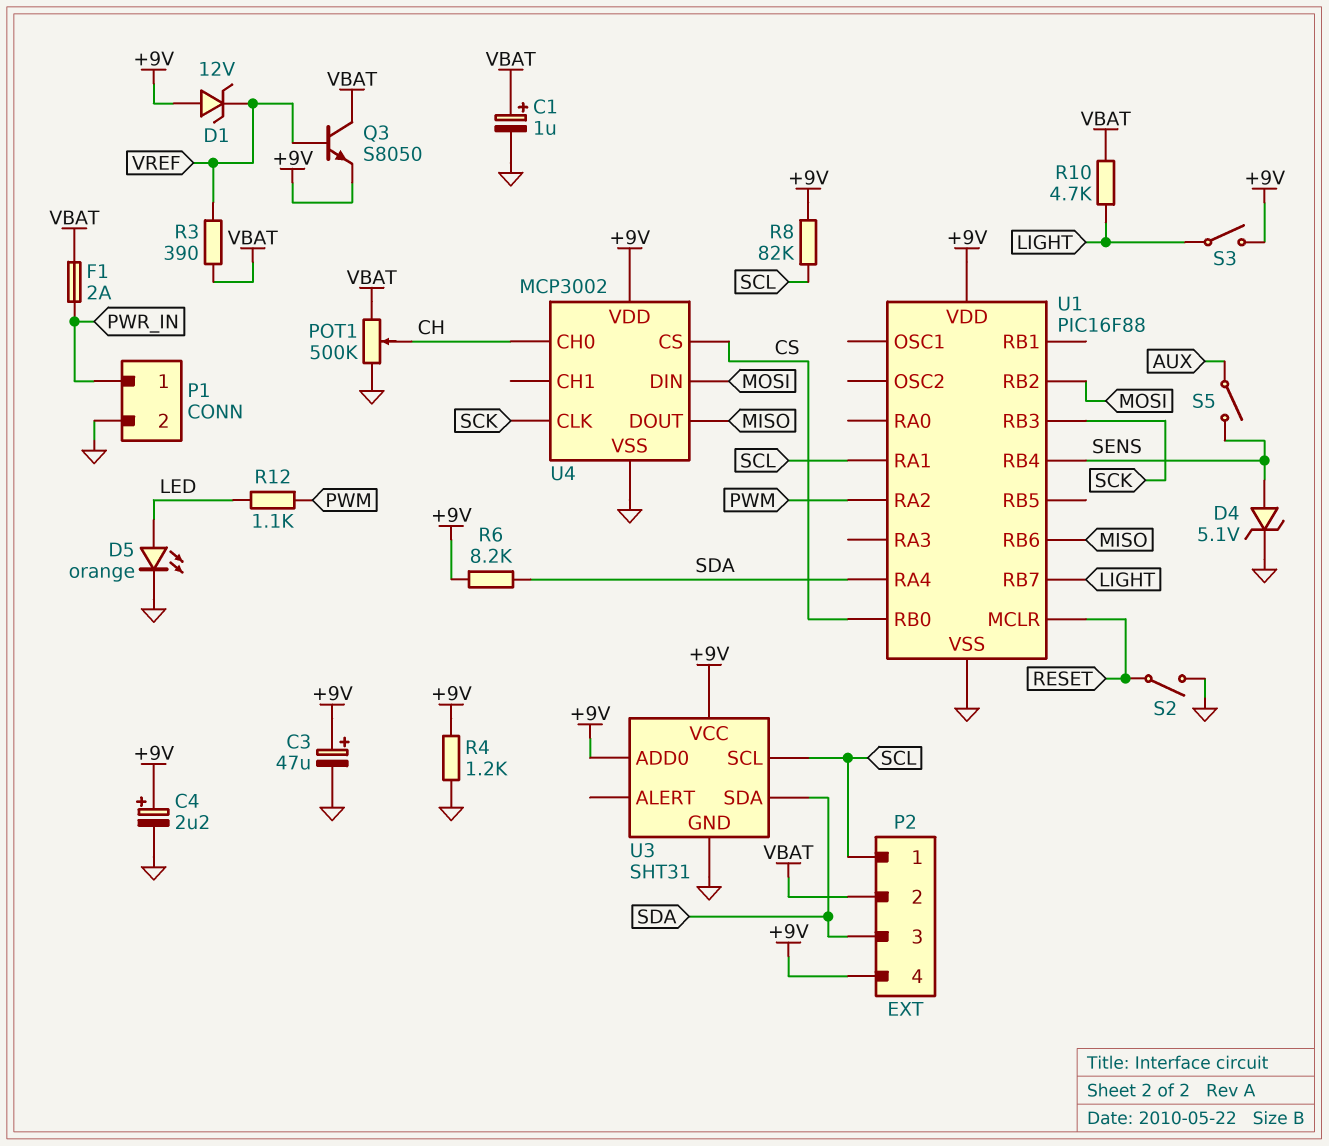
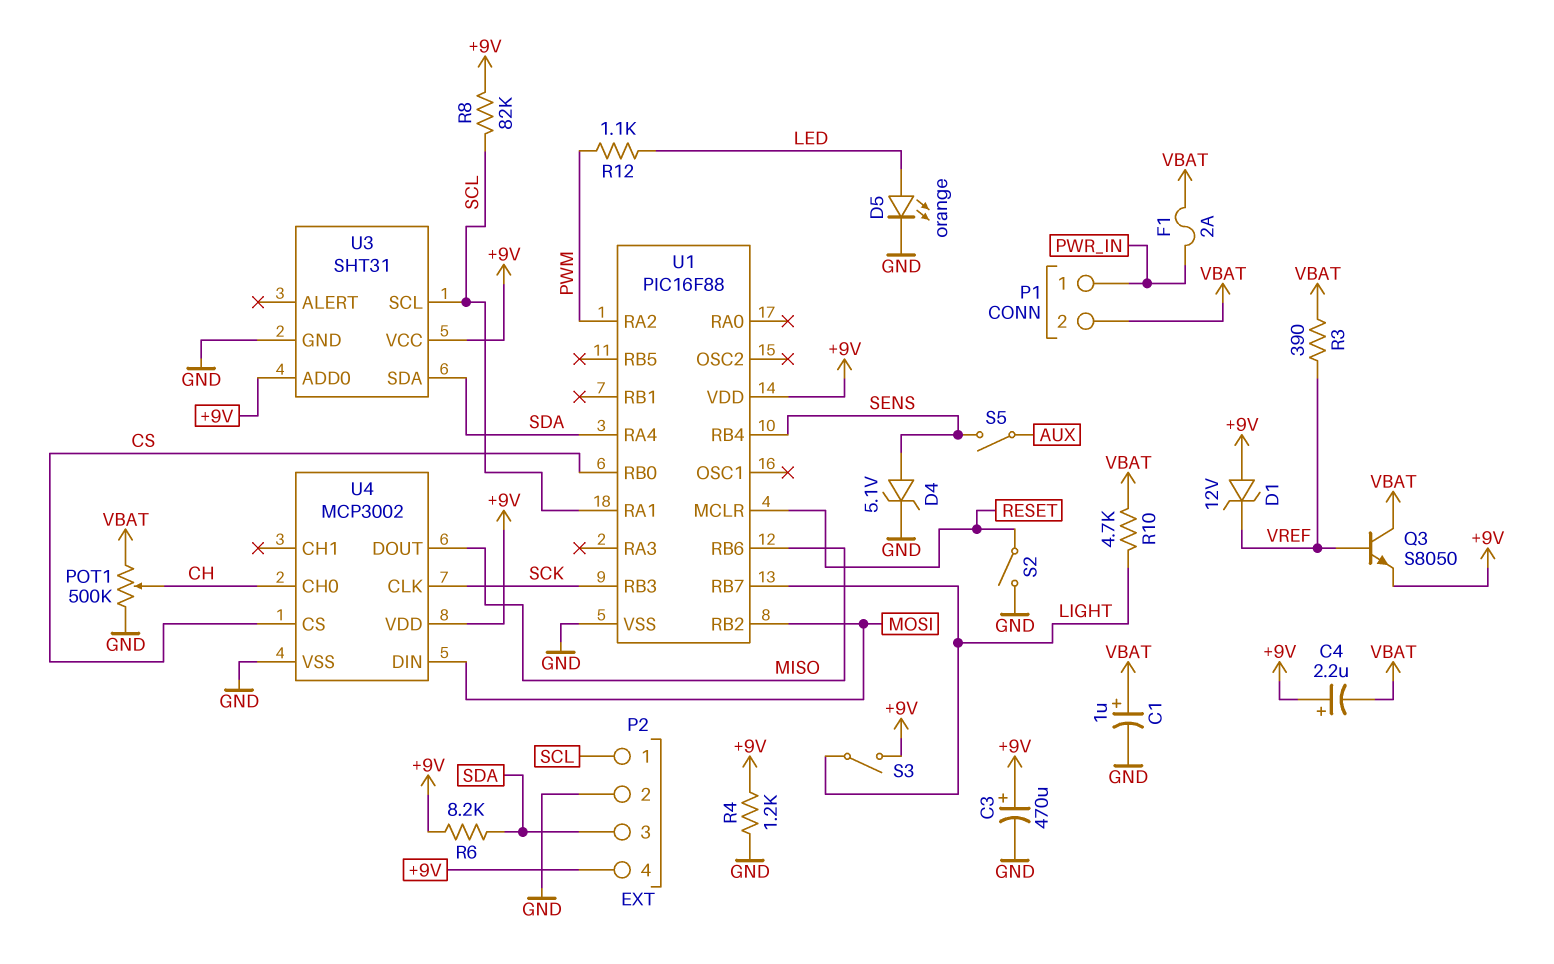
C3: 47uF (plus +9V, minus GND) -> 470uF (plus +9V, minus GND)
C4: 2.2uF (plus +9V, minus GND) -> 2.2uF (plus +9V, minus VBAT)
P1 pin 2: GND -> VBAT
P2 pin 2: VBAT -> GND

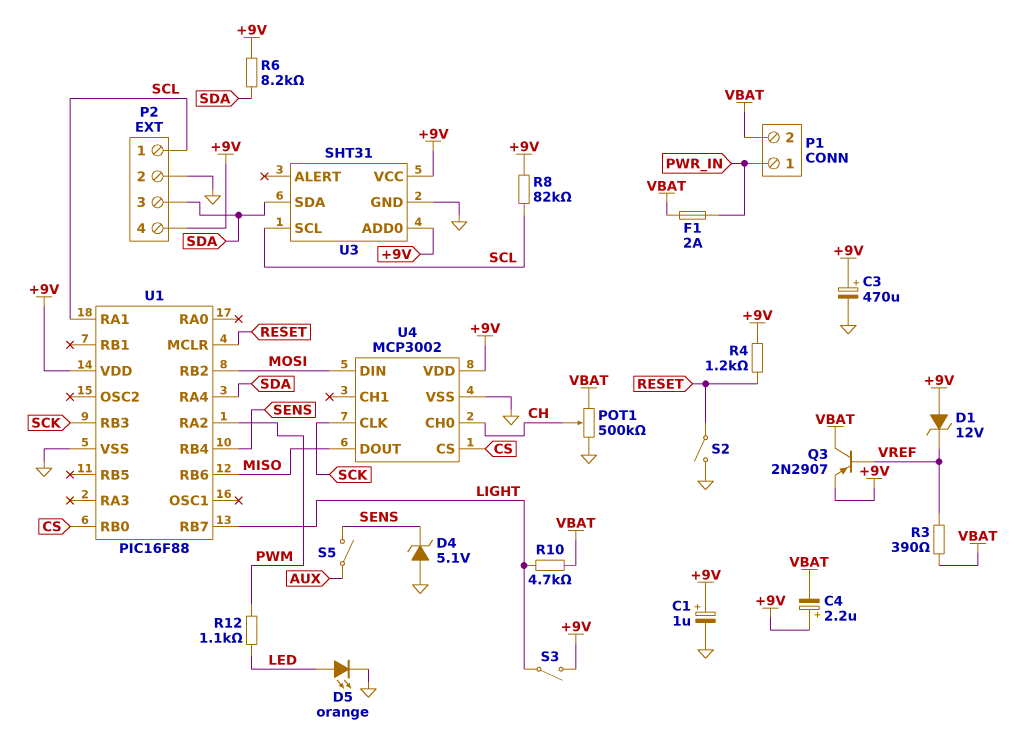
C1: 1uF (plus VBAT, minus GND) -> 1uF (plus +9V, minus GND)
D4: zener 5.1V (A SENS, K GND) -> zener 5.1V (A GND, K SENS)
Q3: NPN S8050 (B VREF, C VBAT, E +9V) -> PNP 2N2907 (B VREF, C VBAT, E +9V)
R4: 1.2k (+9V, GND) -> 1.2k (+9V, RESET)

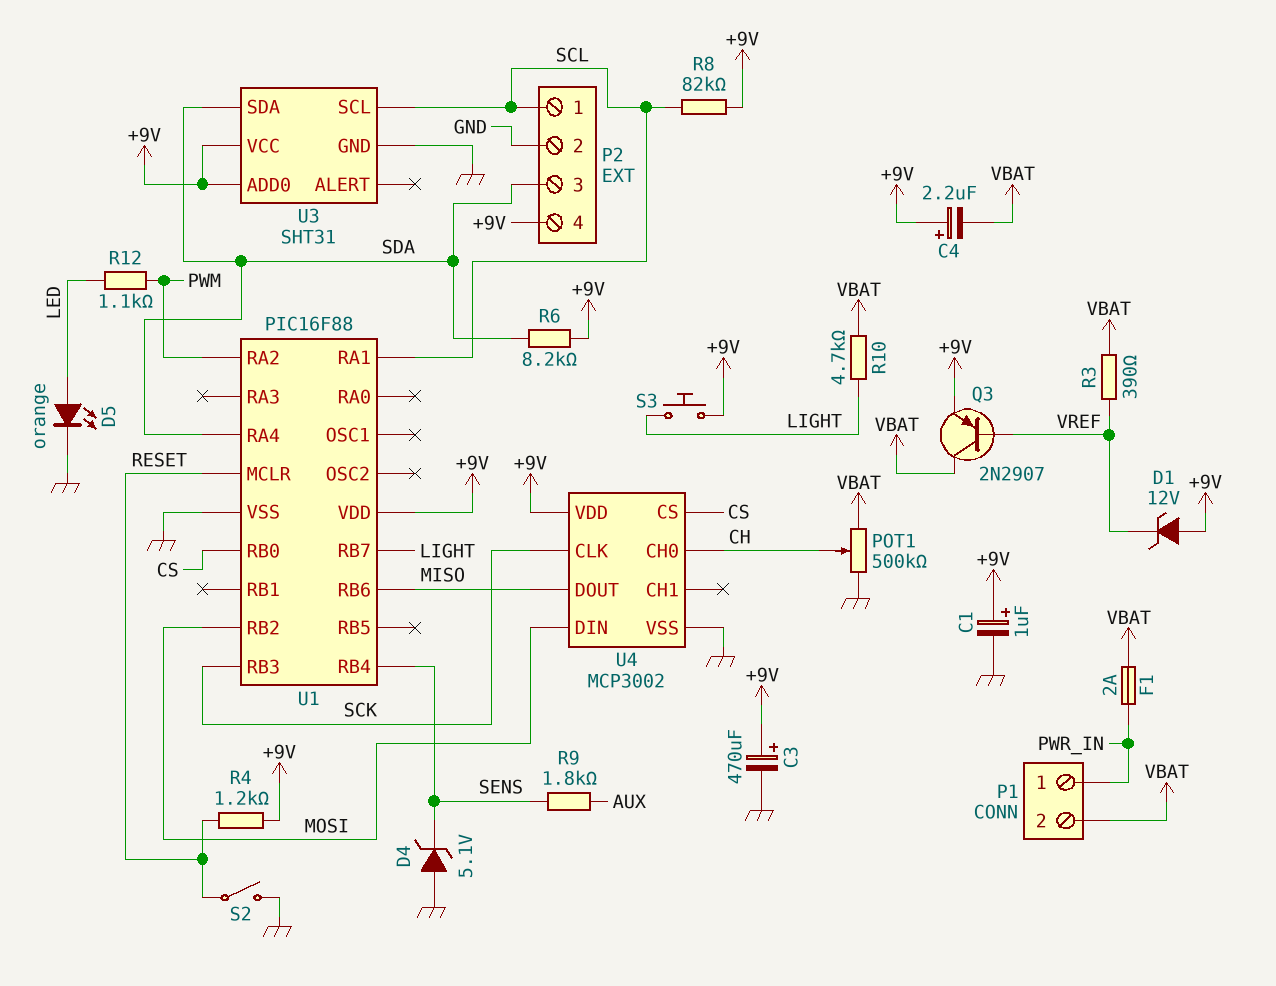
R9: none -> 1.8k (AUX, SENS)
S3: switch (+9V, LIGHT) -> button (+9V, LIGHT)
S5: switch (AUX, SENS) -> none

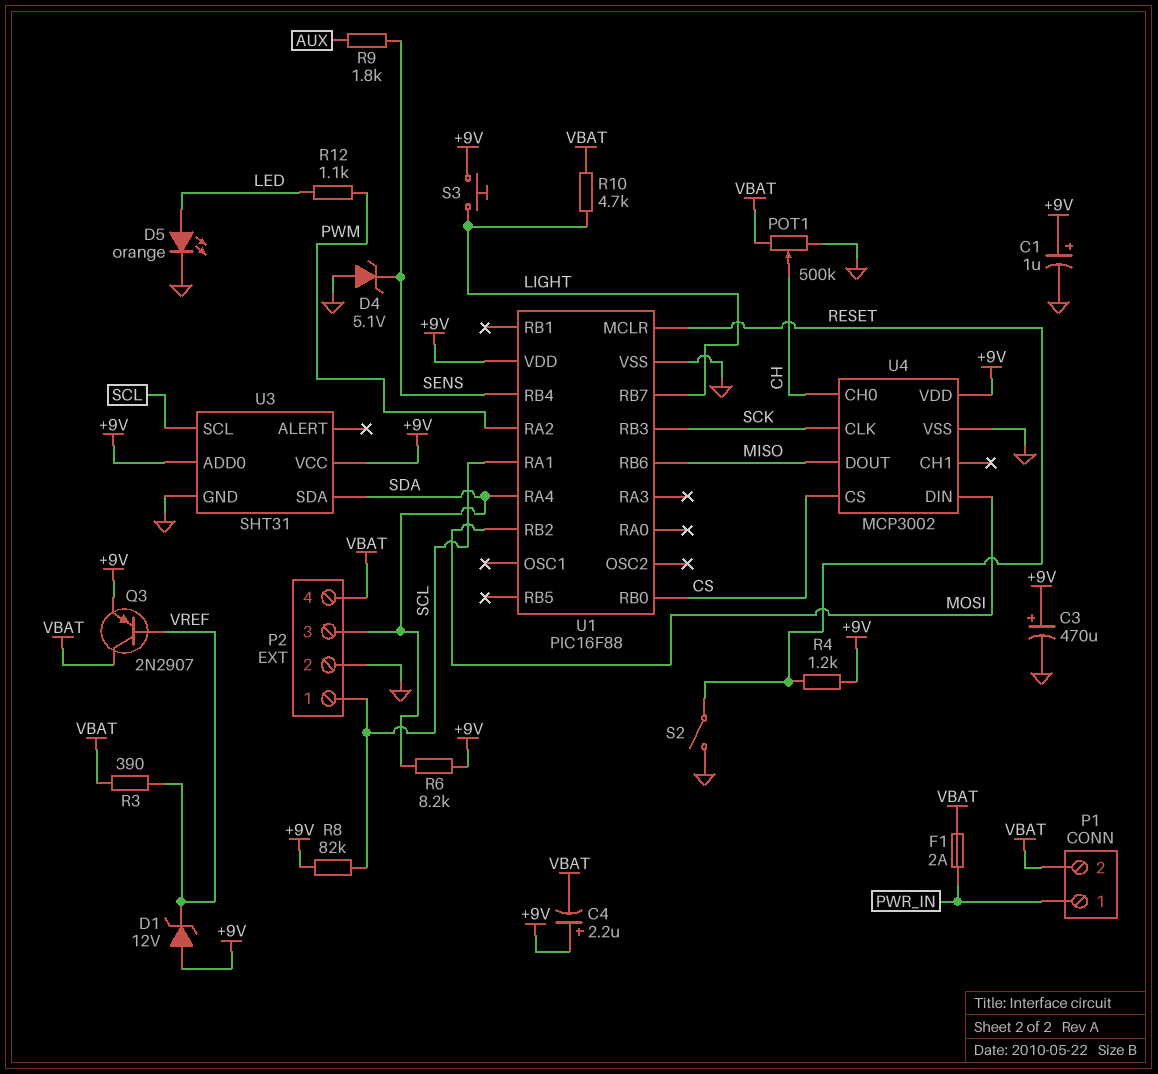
P2 pin 4: +9V -> VBAT

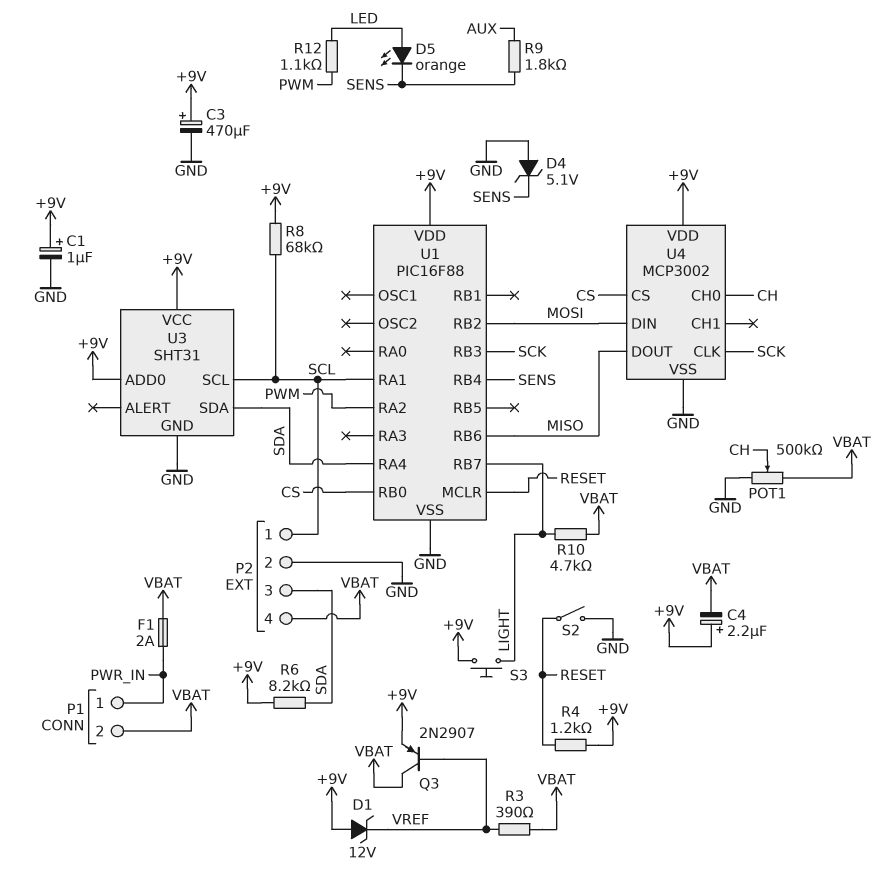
D5: LED orange (A LED, K GND) -> LED orange (A LED, K SENS)
R8: 82k (+9V, SCL) -> 68k (+9V, SCL)

